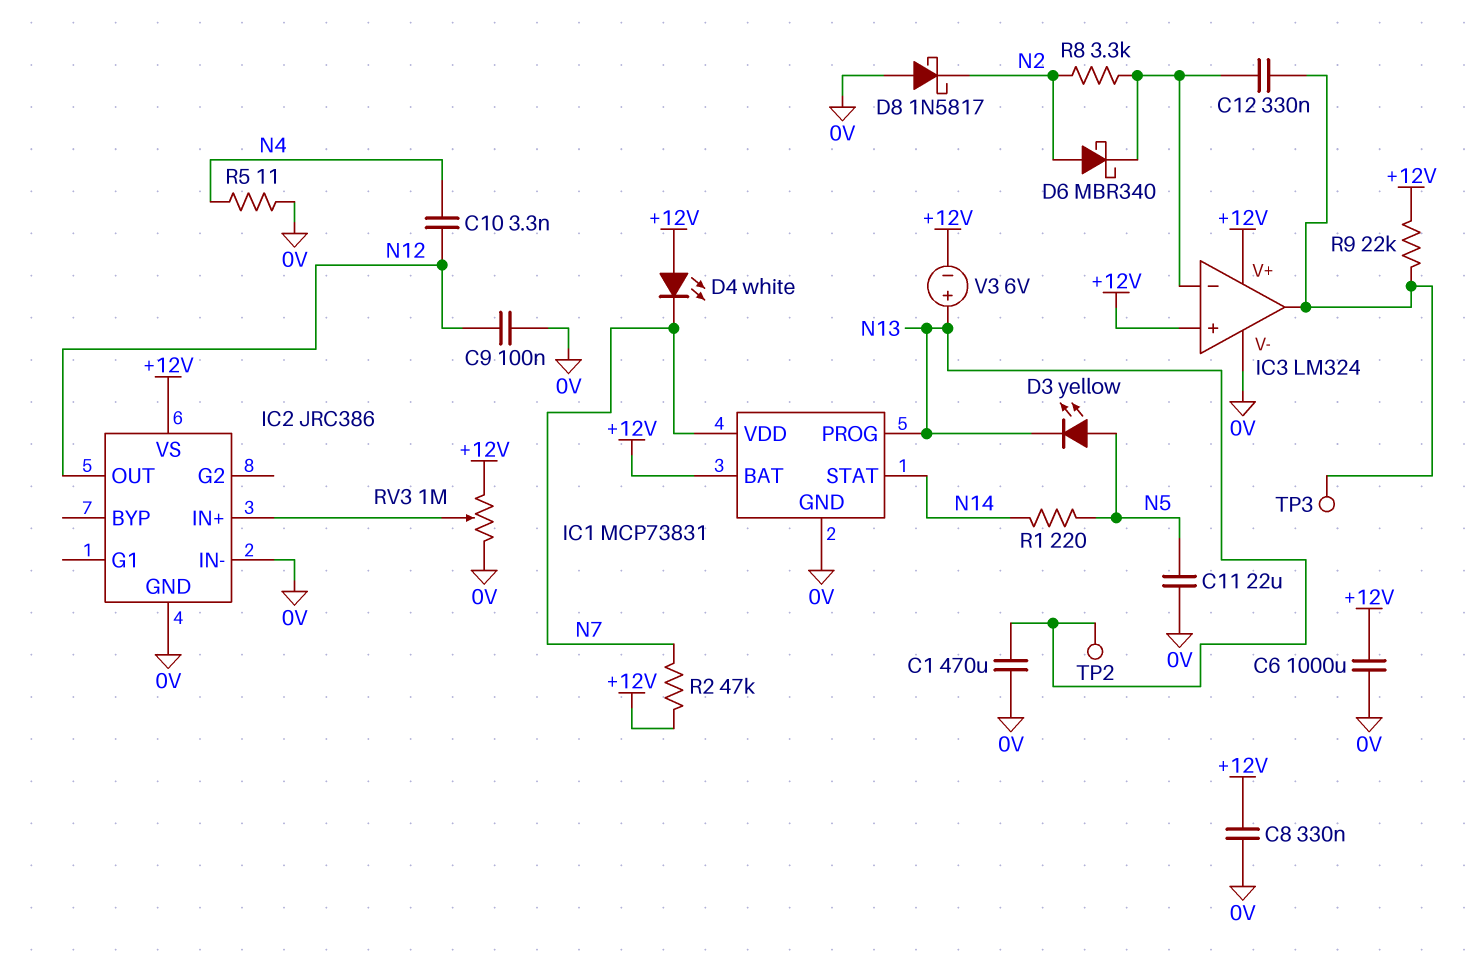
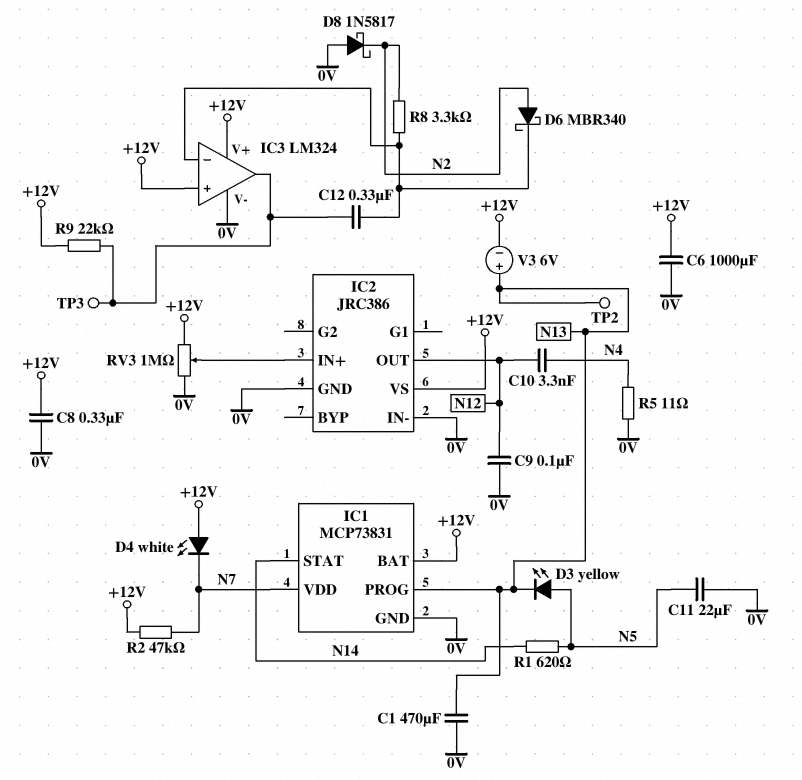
R1: 220 (N5, N14) -> 620 (N5, N14)

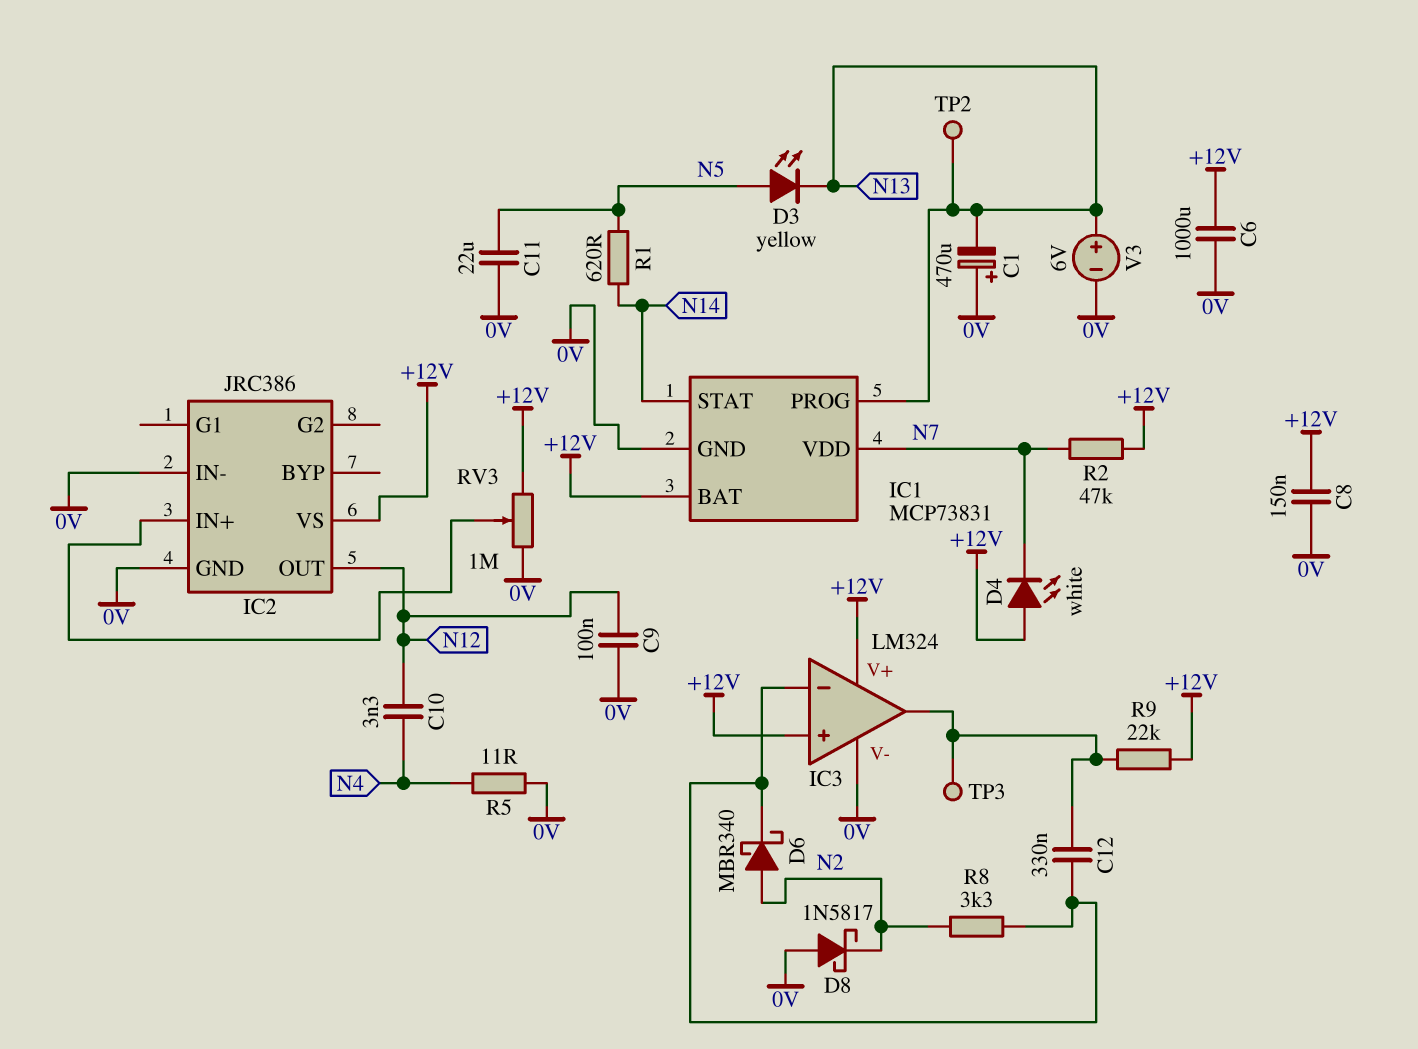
C1: 470uF (0V, N13) -> 470uF (plus 0V, minus N13)
C8: 330nF (+12V, 0V) -> 150nF (+12V, 0V)
V3: 6V (plus N13, minus +12V) -> 6V (plus N13, minus 0V)

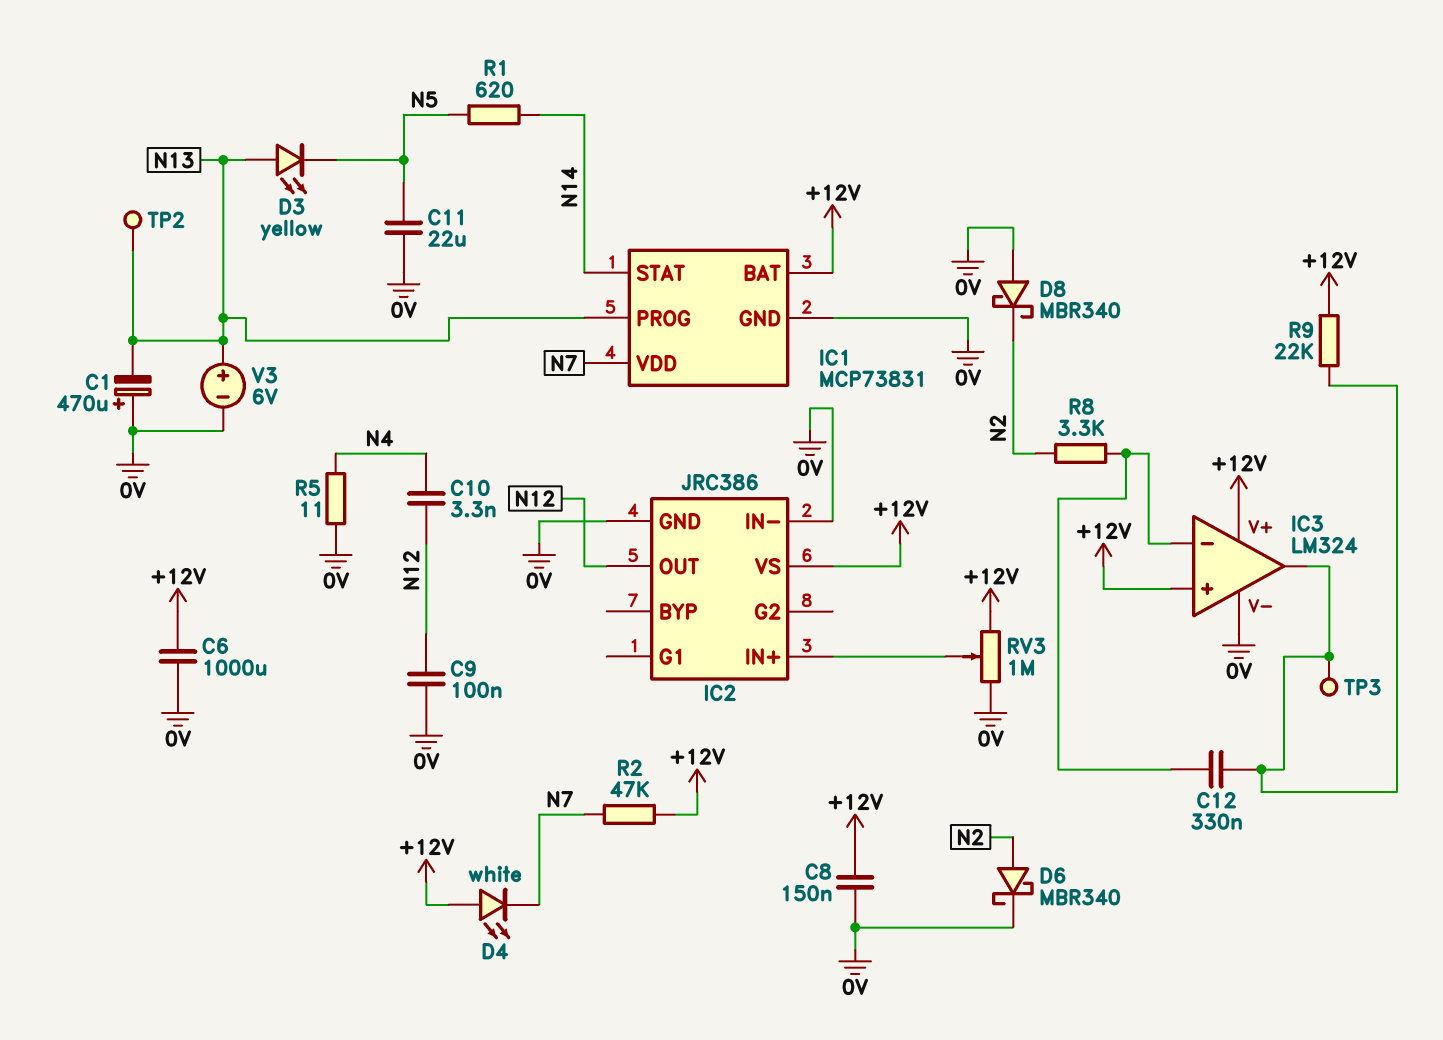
D3: LED yellow (A N5, K N13) -> LED yellow (A N13, K N5)
D6: schottky MBR340 (A N2, K IC3/in-) -> schottky MBR340 (A N2, K 0V)
D8: schottky 1N5817 (A 0V, K N2) -> schottky MBR340 (A 0V, K N2)

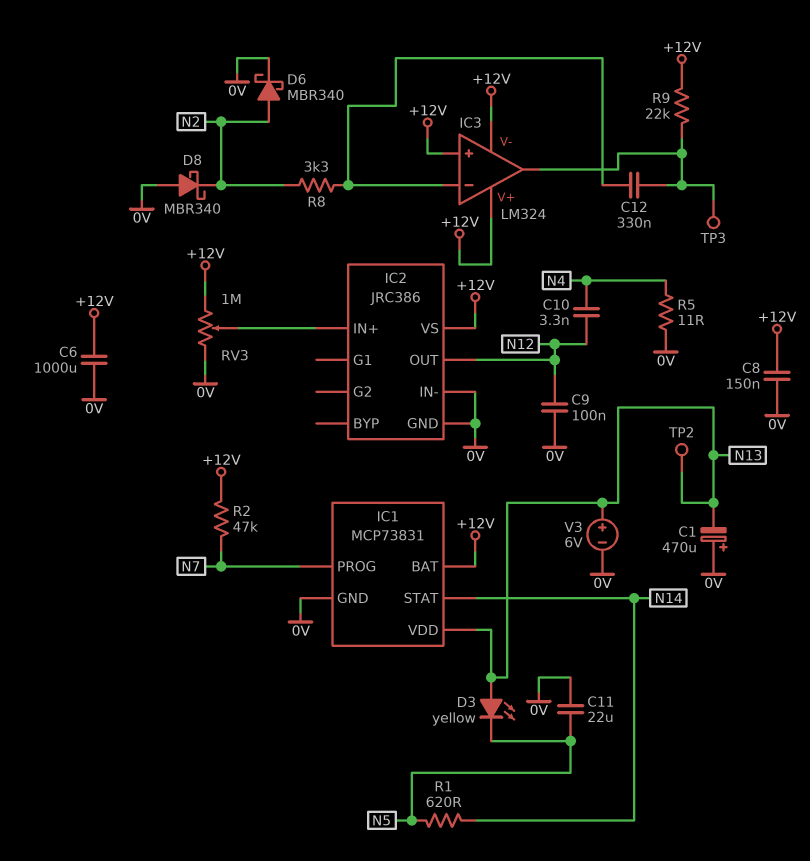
D4: LED white (A +12V, K N7) -> none
IC1 pin PROG: N13 -> N7
IC1 pin VDD: N7 -> N13
IC3 pin V-: 0V -> +12V

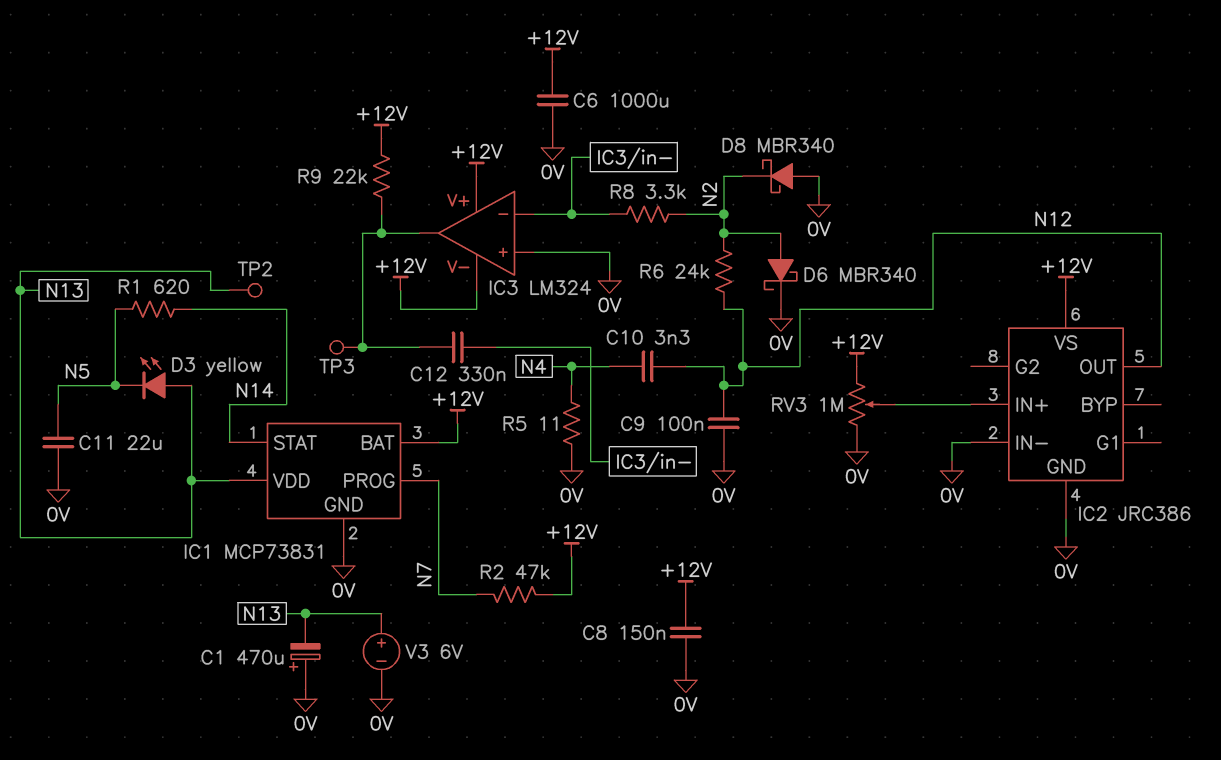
IC3 pin in+: +12V -> 0V
R6: none -> 24k (N2, N12)

